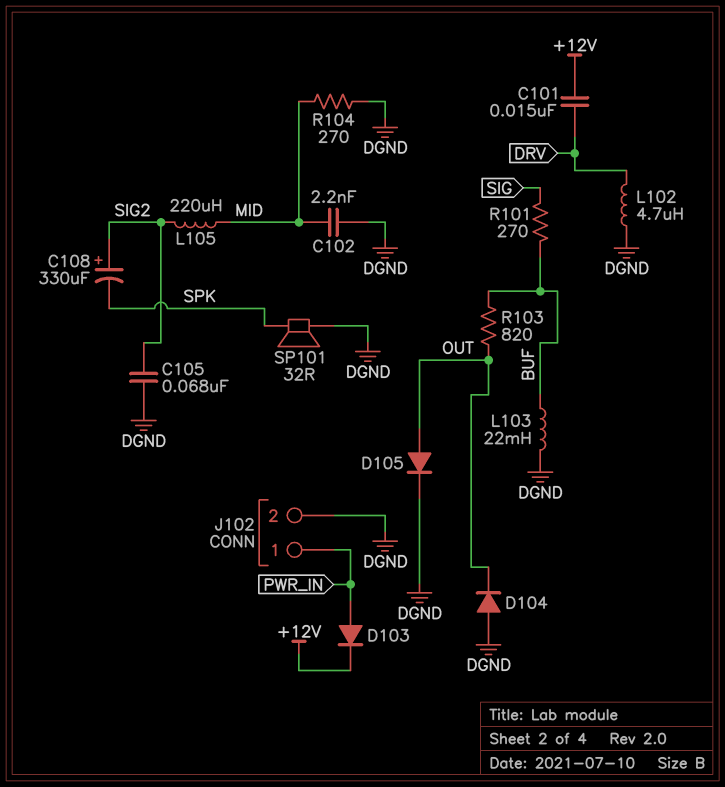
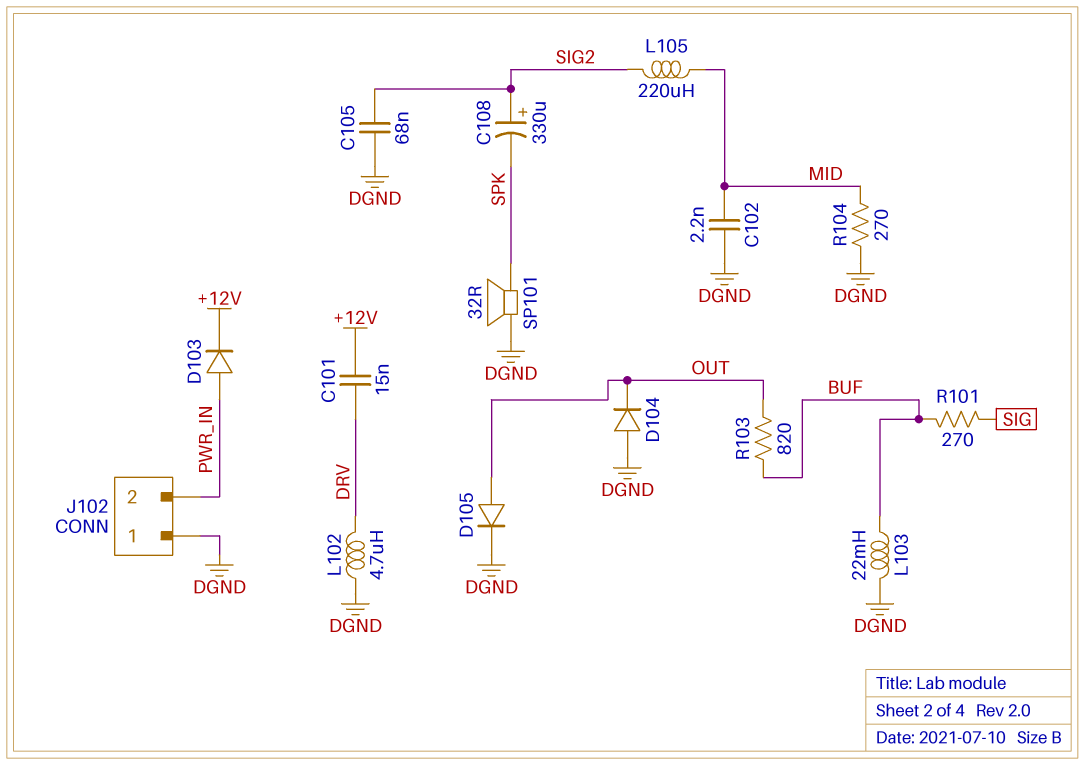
J102 pin 1: PWR_IN -> DGND
J102 pin 2: DGND -> PWR_IN

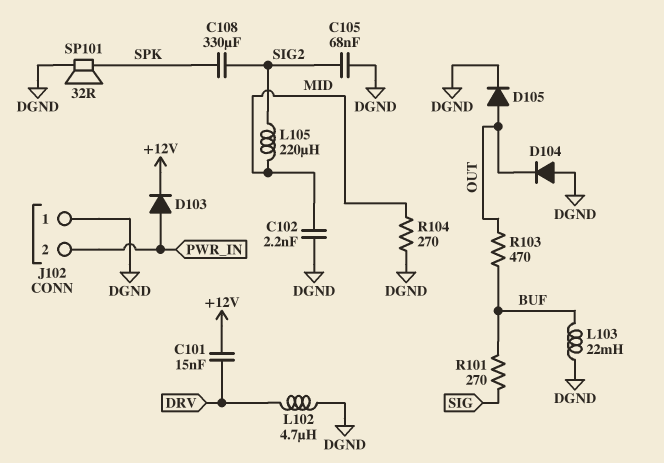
C108: 330uF (plus SIG2, minus SPK) -> 330uF (SIG2, SPK)
R103: 820 (BUF, OUT) -> 470 (BUF, OUT)

